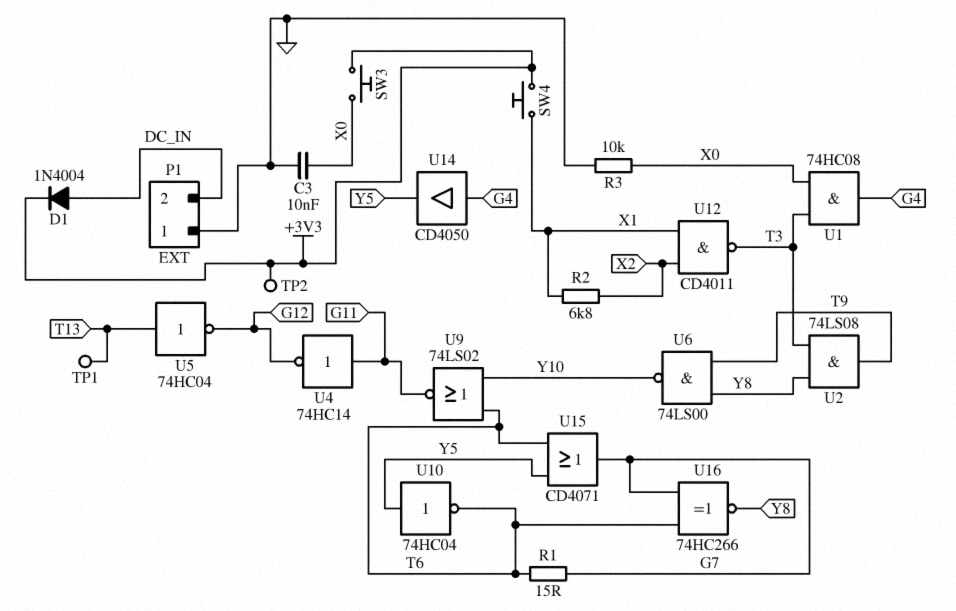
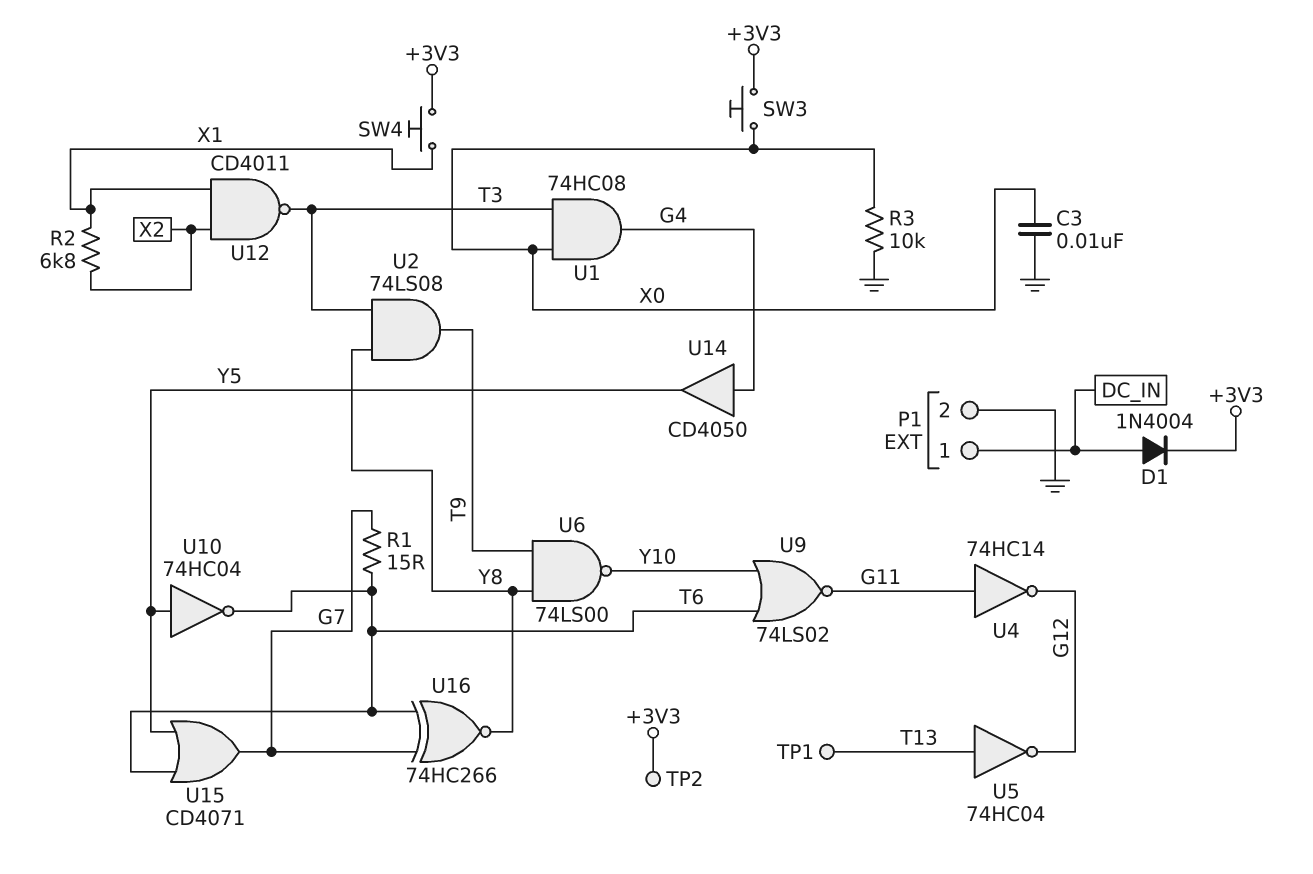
P1 pin 1: GND -> DC_IN
P1 pin 2: DC_IN -> GND

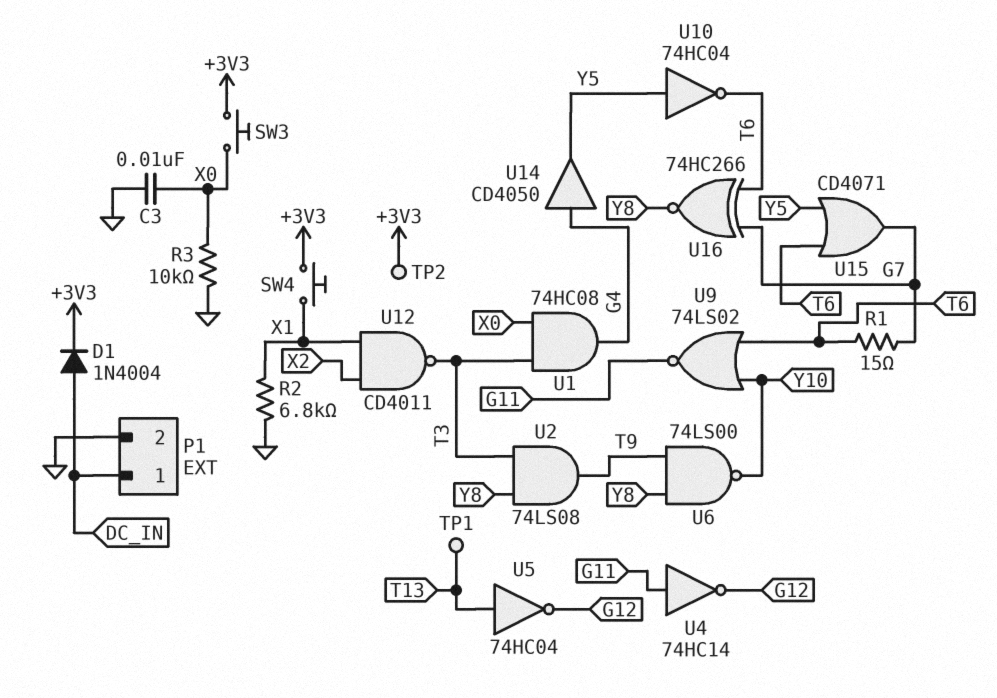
R2: 6.8k (X1, X2) -> 6.8k (GND, X1)

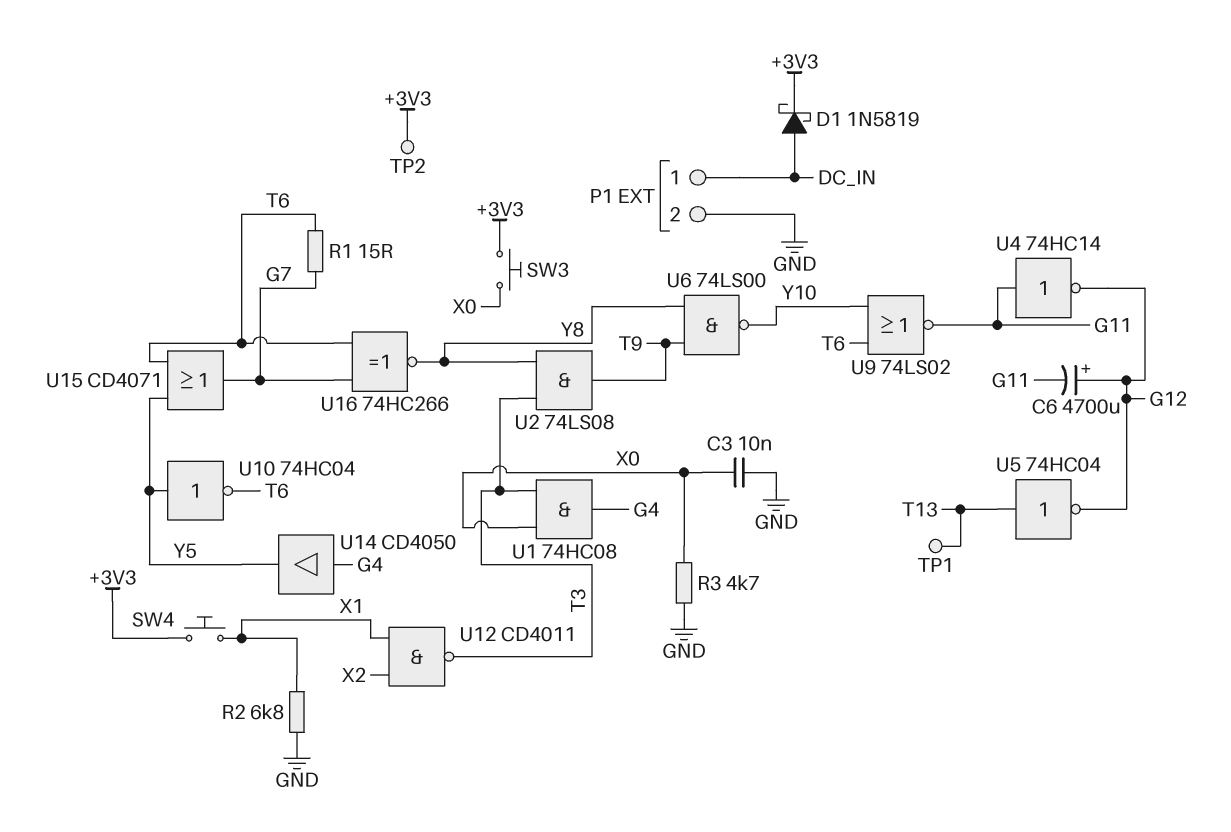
C6: none -> 4700uF (plus G12, minus G11)
D1: diode 1N4004 (A DC_IN, K +3V3) -> schottky 1N5819 (A DC_IN, K +3V3)
R3: 10k (GND, X0) -> 4.7k (GND, X0)

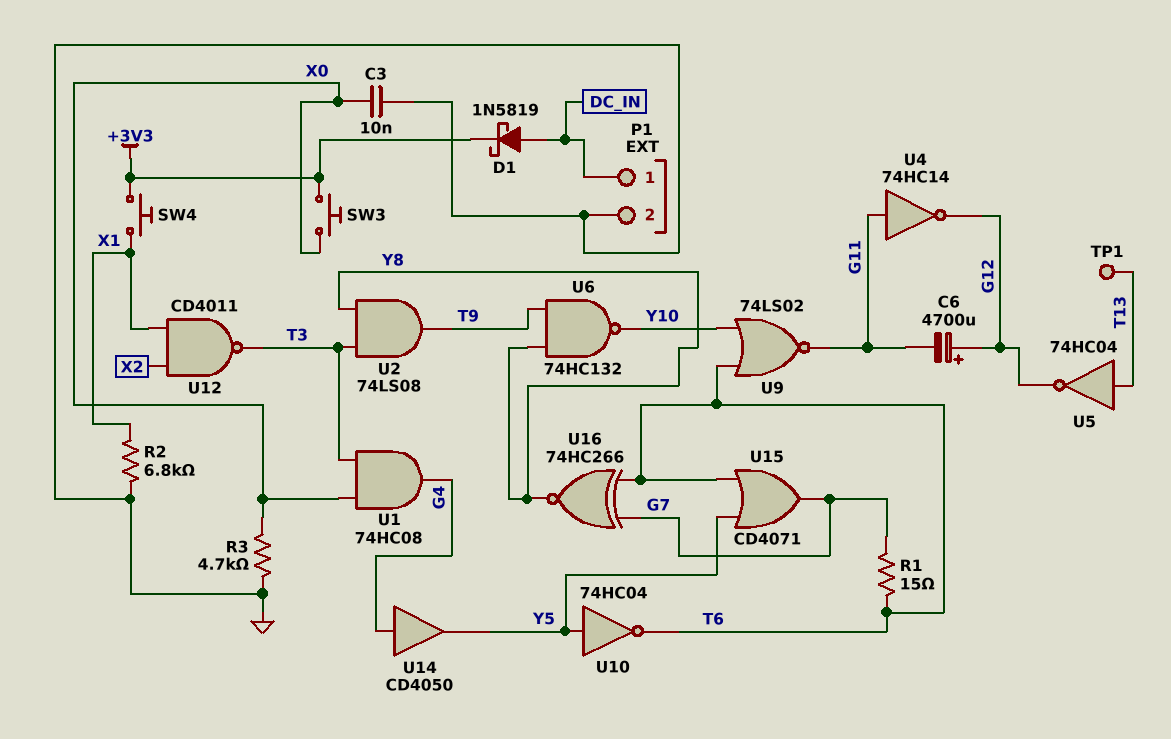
TP2: test point (+3V3) -> none
U6: NAND 74LS00 (in T9, in Y8, out Y10) -> NAND 74HC132 (in T9, in Y8, out Y10)

